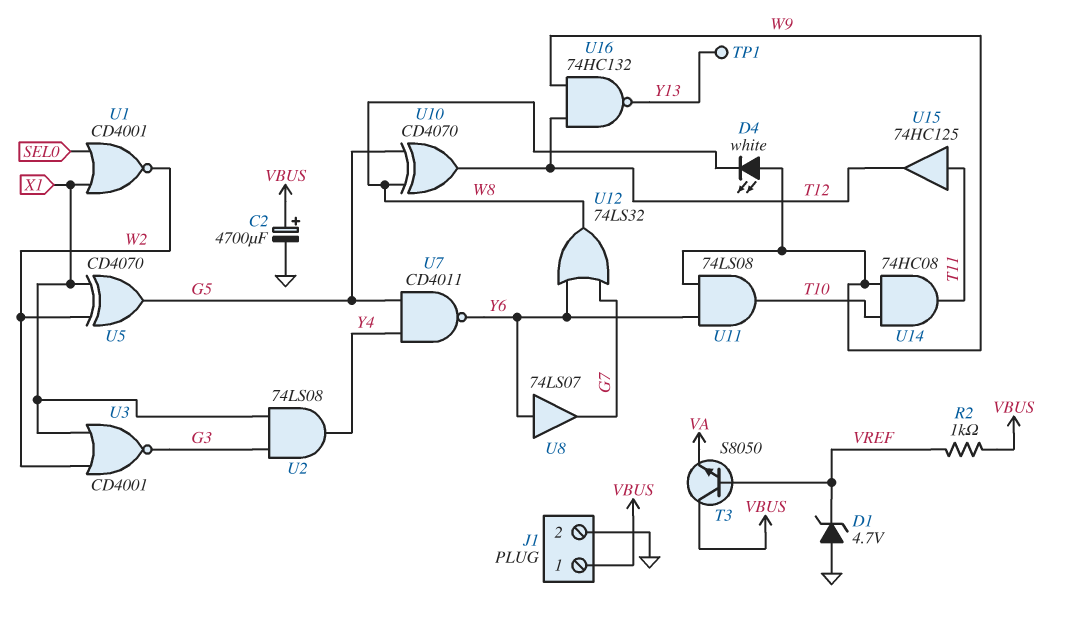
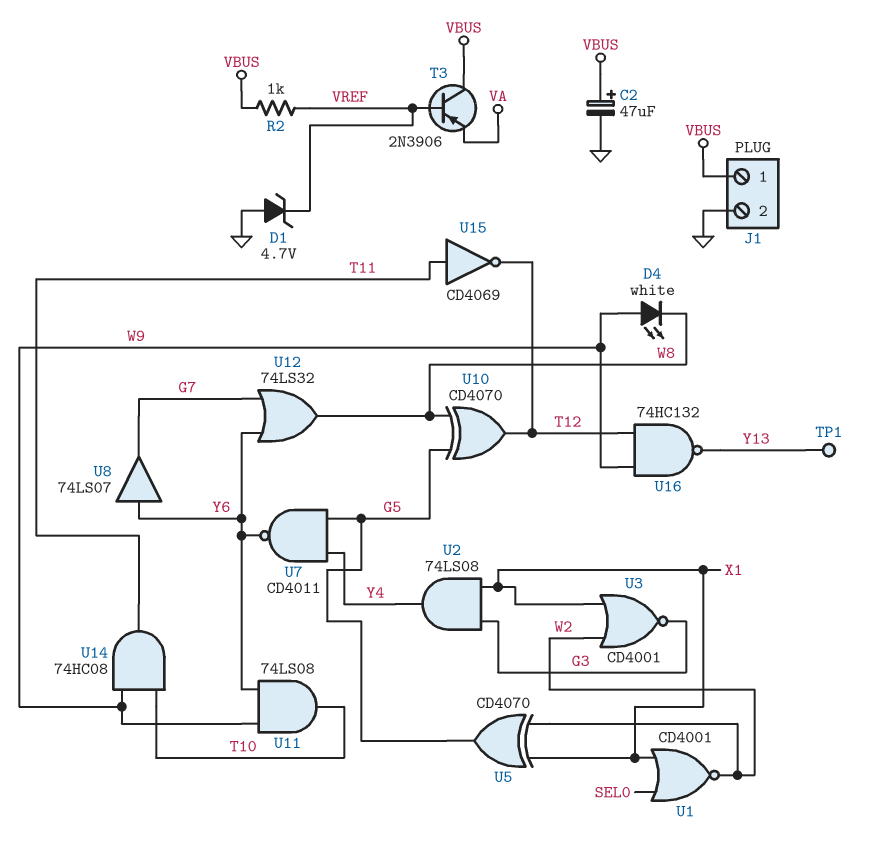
C2: 4700uF (plus VBUS, minus GND) -> 47uF (plus VBUS, minus GND)
T3: NPN S8050 (B VREF, C VBUS, E VA) -> PNP 2N3906 (B VREF, C VBUS, E VA)
U15: buffer 74HC125 (in T11, out T12) -> NOT CD4069 (in T11, out T12)

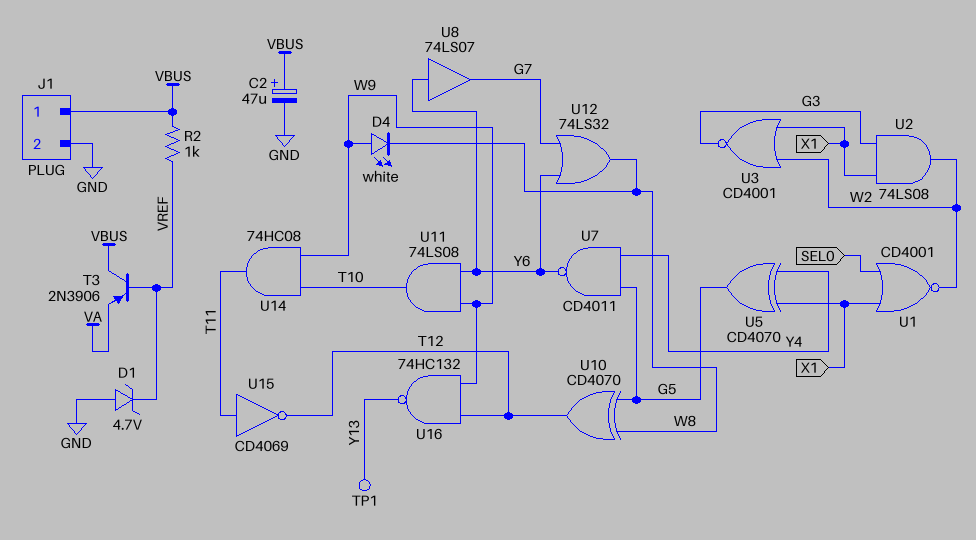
U2: AND 74LS08 (in G3, in X1, out Y4) -> AND 74LS08 (in G3, in X1, out W2)
U5: XOR CD4070 (in W2, in X1, out G5) -> XOR CD4070 (in X1, in Y4, out G5)

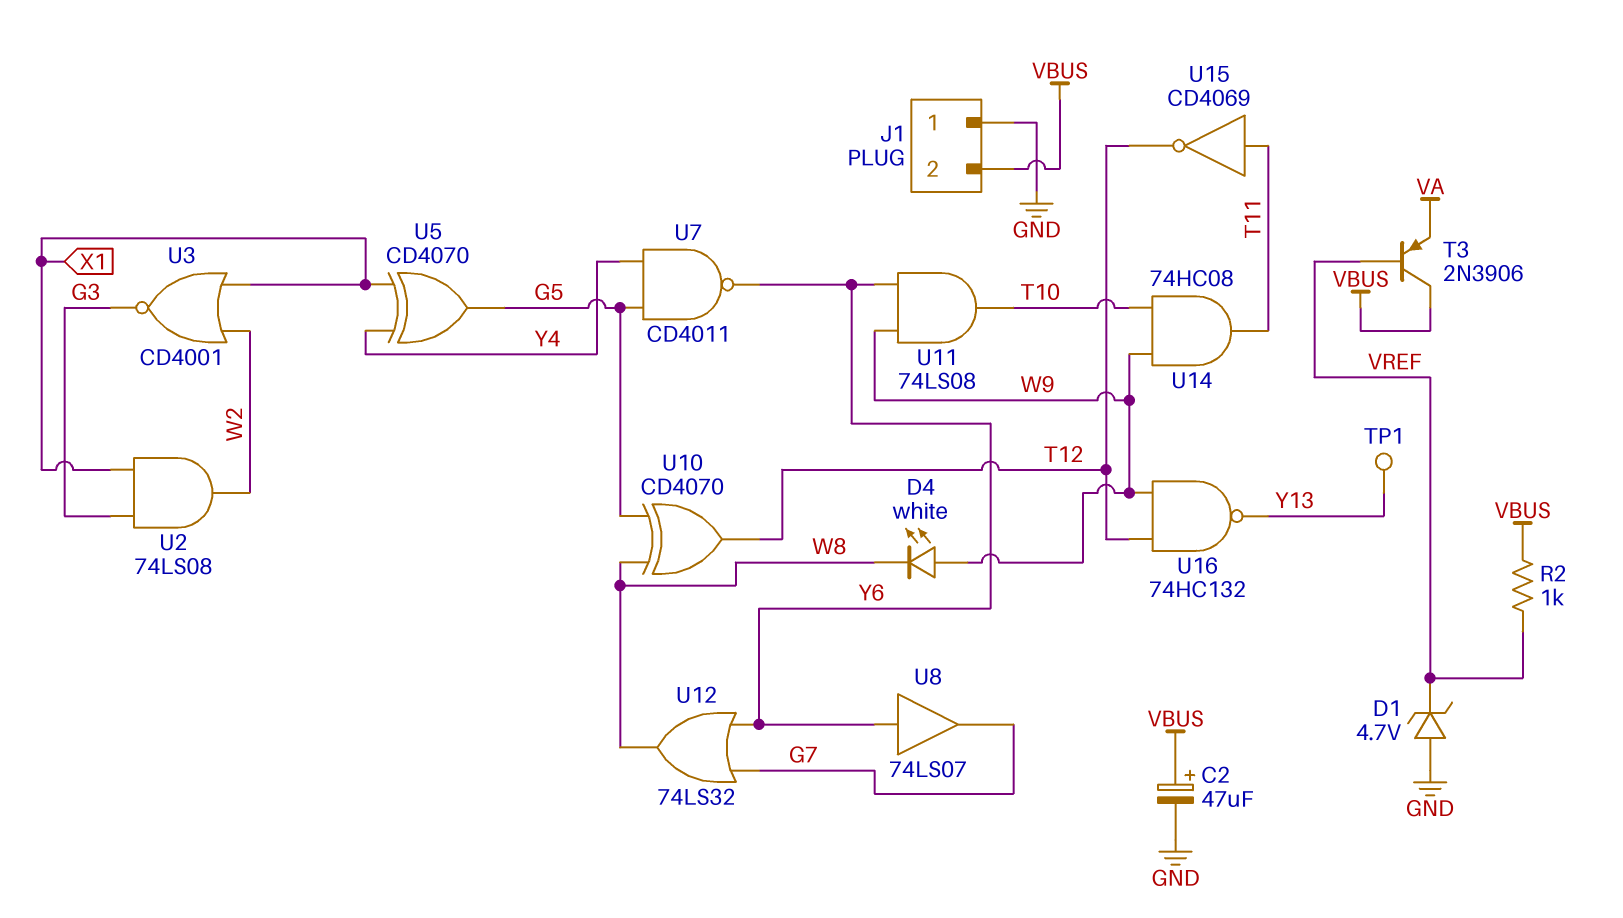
J1 pin 1: VBUS -> GND
J1 pin 2: GND -> VBUS
U1: NOR CD4001 (in SEL0, in X1, out W2) -> none

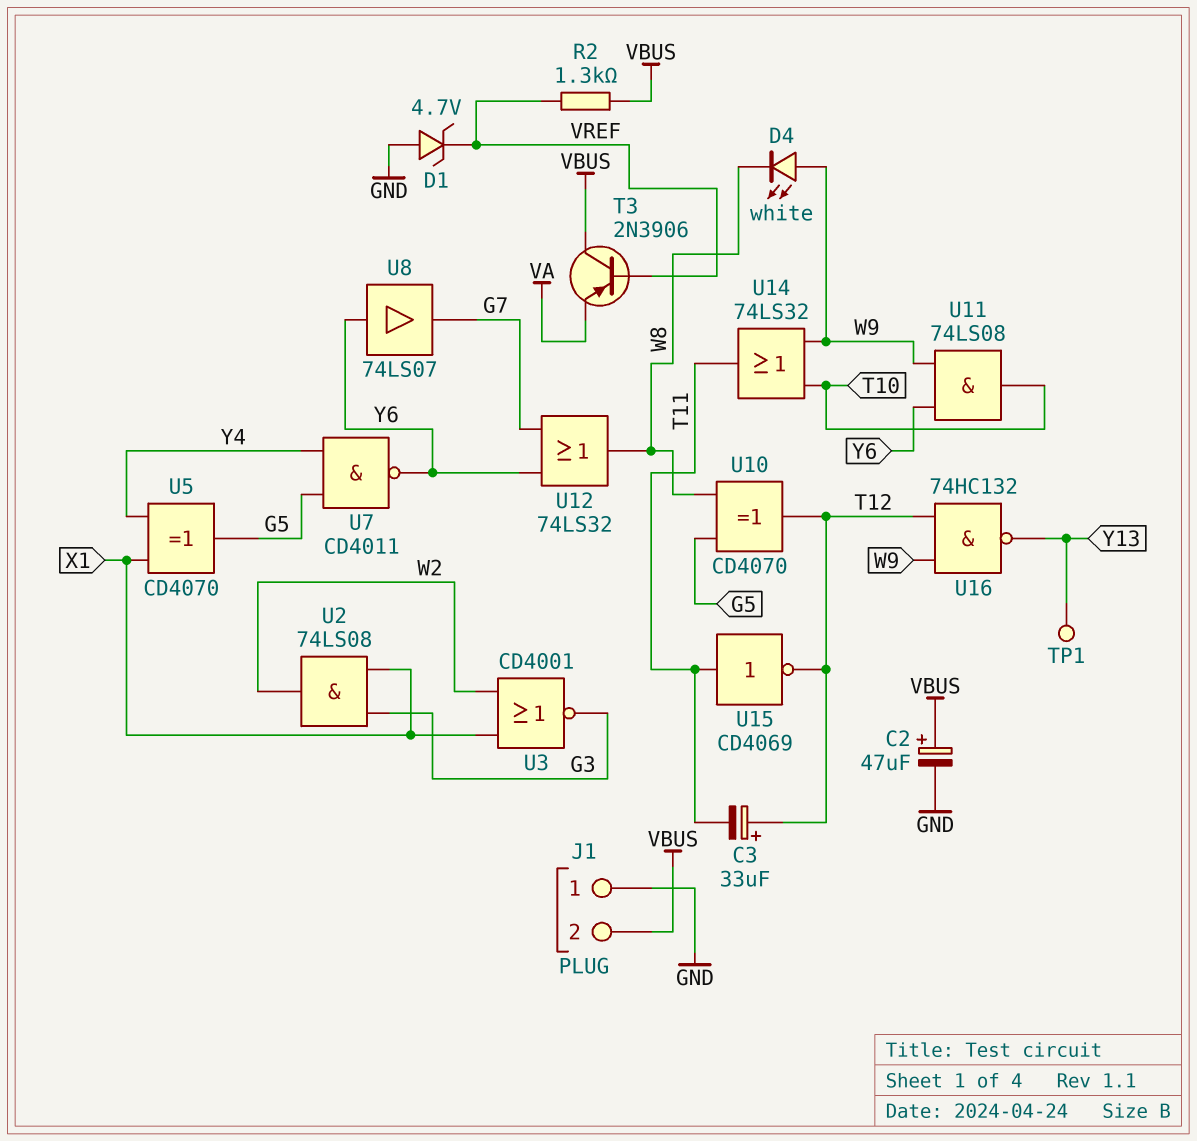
C3: none -> 33uF (plus T12, minus T11)
R2: 1k (VBUS, VREF) -> 1.3k (VBUS, VREF)
U14: AND 74HC08 (in T10, in W9, out T11) -> OR 74LS32 (in T10, in W9, out T11)

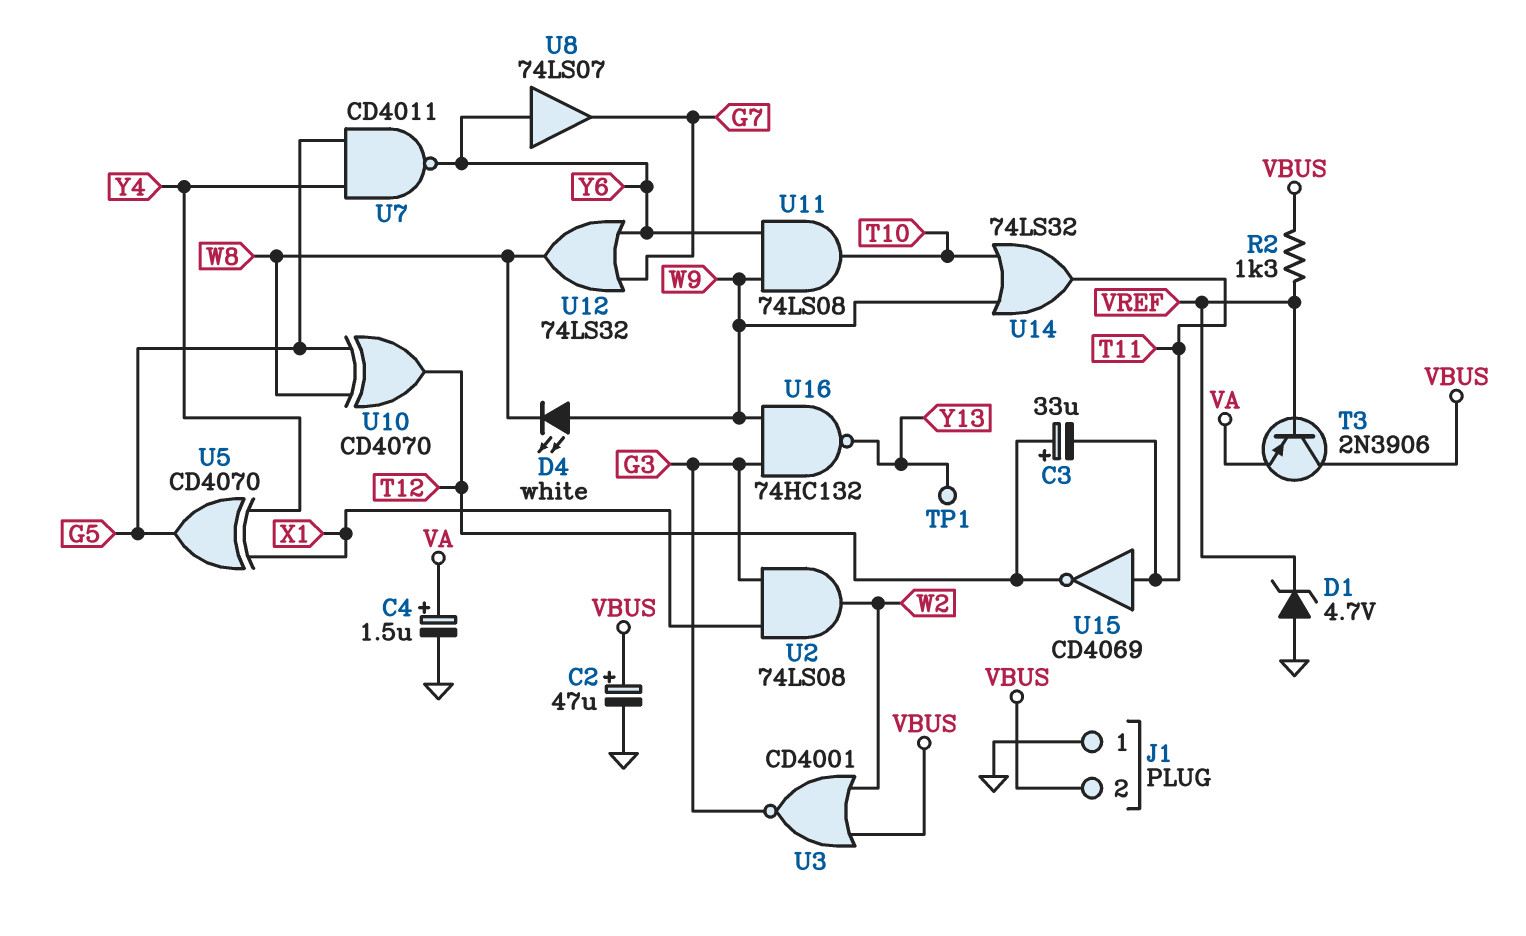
C4: none -> 1.5uF (plus VA, minus GND)
U3: NOR CD4001 (in W2, in X1, out G3) -> NOR CD4001 (in VBUS, in W2, out G3)
U16: NAND 74HC132 (in T12, in W9, out Y13) -> NAND 74HC132 (in G3, in W9, out Y13)

